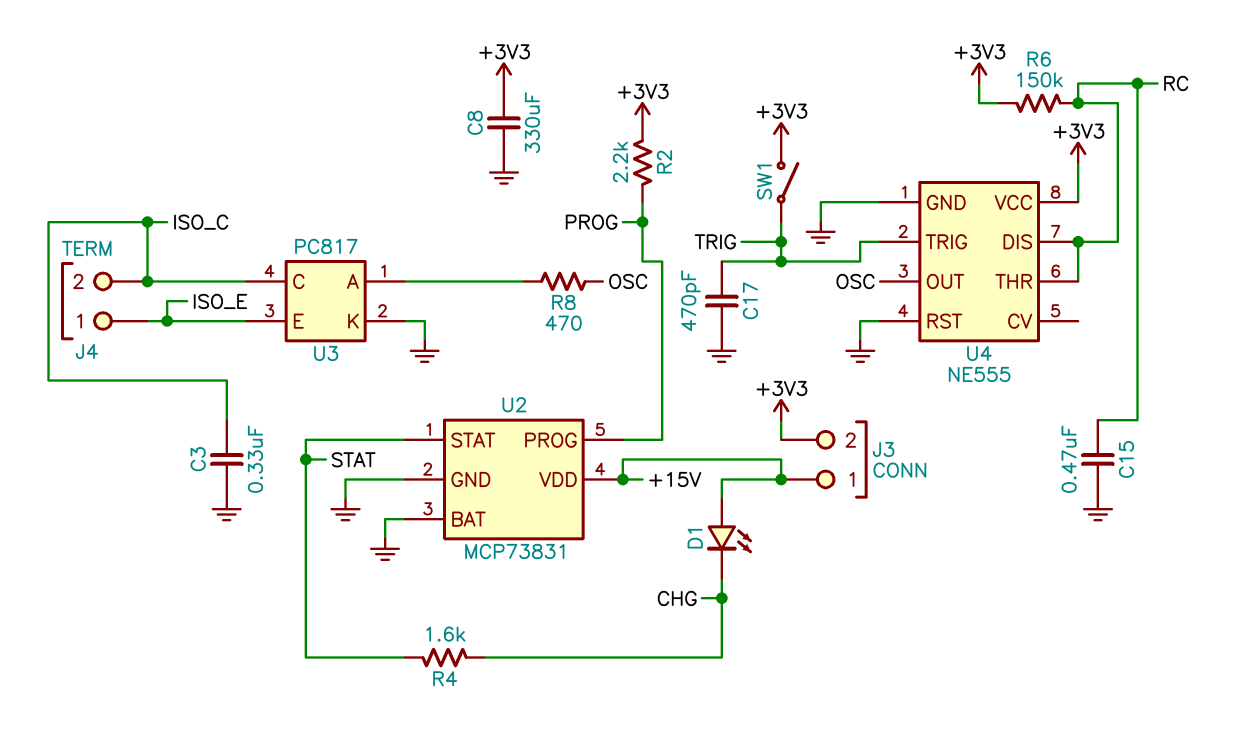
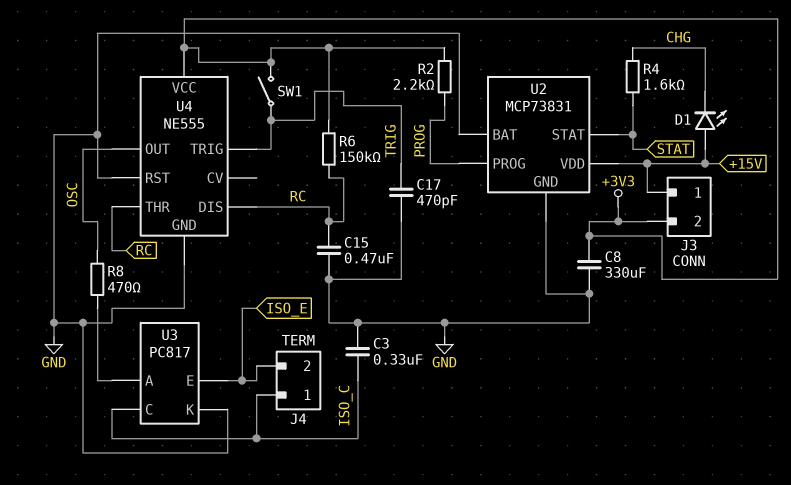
J4 pin 1: ISO_E -> ISO_C
J4 pin 2: ISO_C -> ISO_E

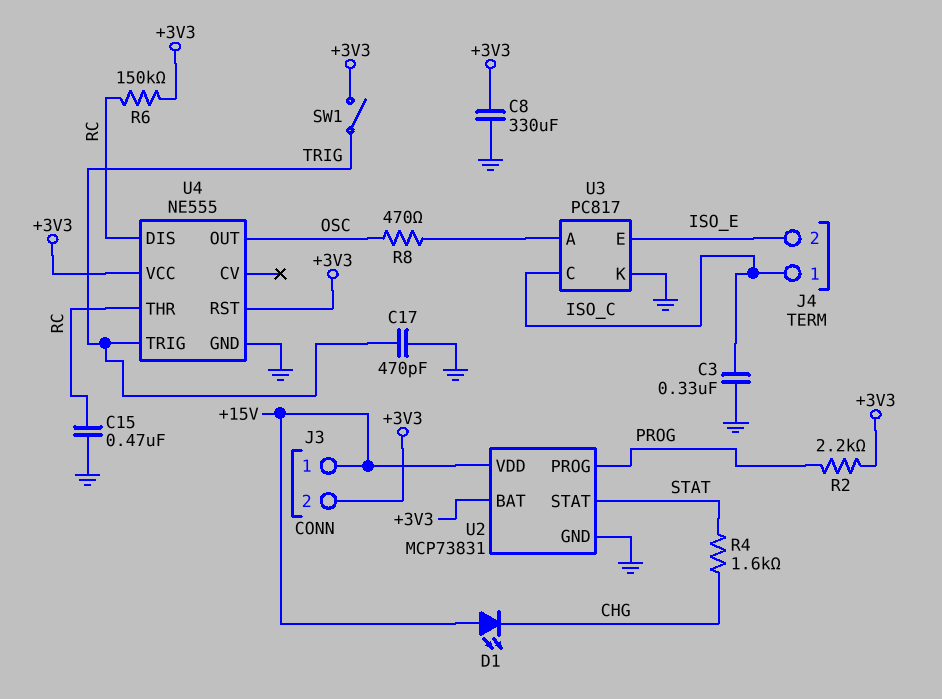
U2 pin BAT: GND -> +3V3
U4 pin RST: GND -> +3V3

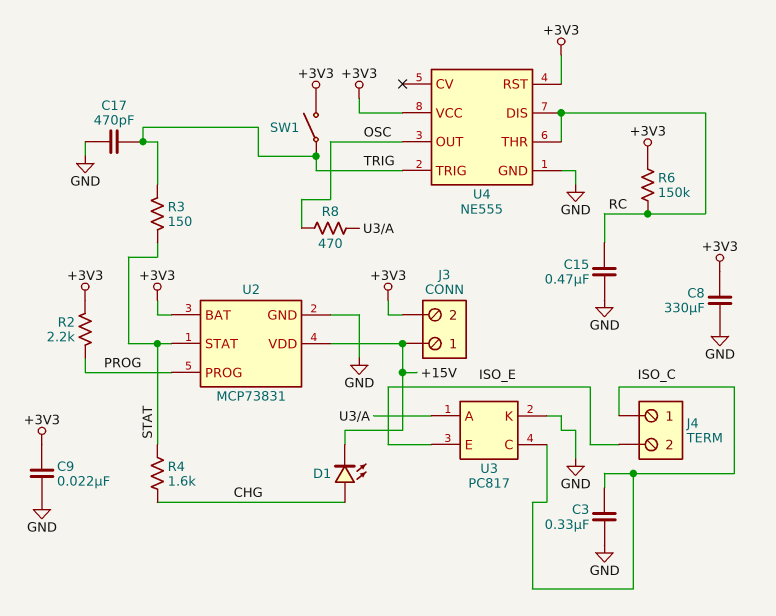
C9: none -> 22nF (+3V3, GND)
D1: LED (A +15V, K CHG) -> LED (A CHG, K +15V)
R3: none -> 150 (STAT, TRIG)

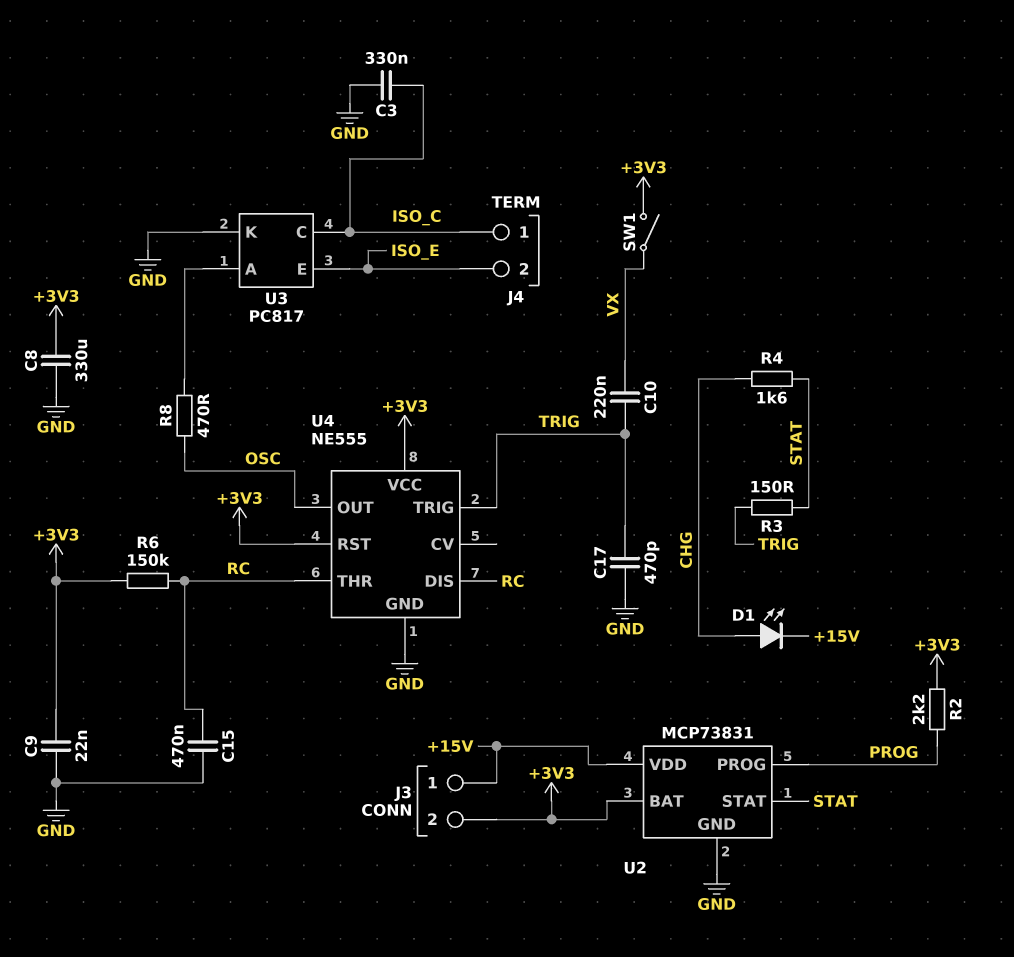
C10: none -> 220nF (TRIG, VX)
SW1: switch (+3V3, TRIG) -> switch (+3V3, VX)

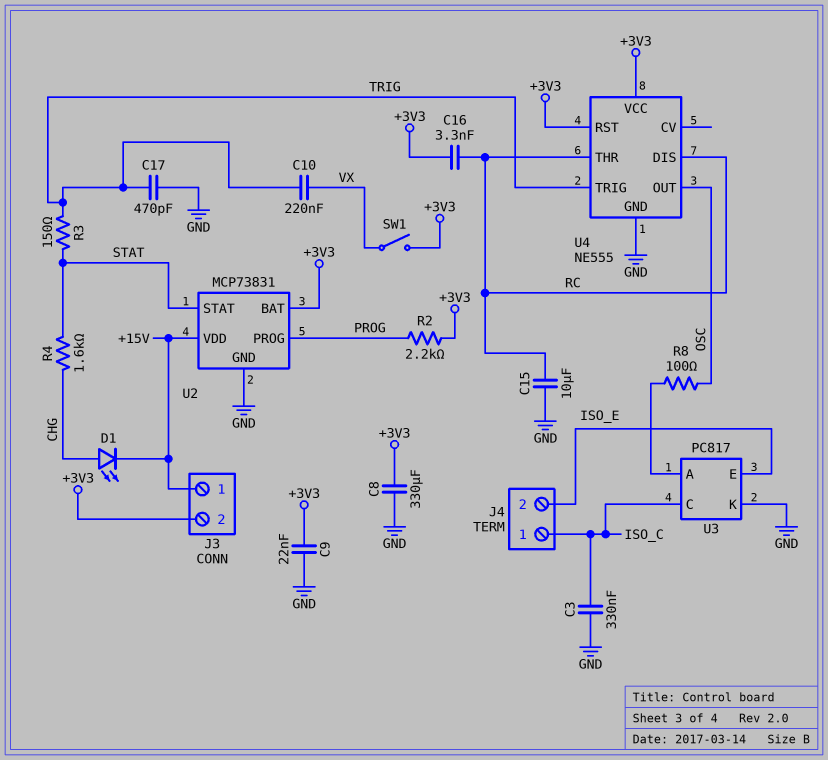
C15: 470nF (GND, RC) -> 10uF (GND, RC)
C16: none -> 3.3nF (+3V3, RC)
R6: 150k (+3V3, RC) -> none
R8: 470 (OSC, U3/A) -> 100 (OSC, U3/A)

